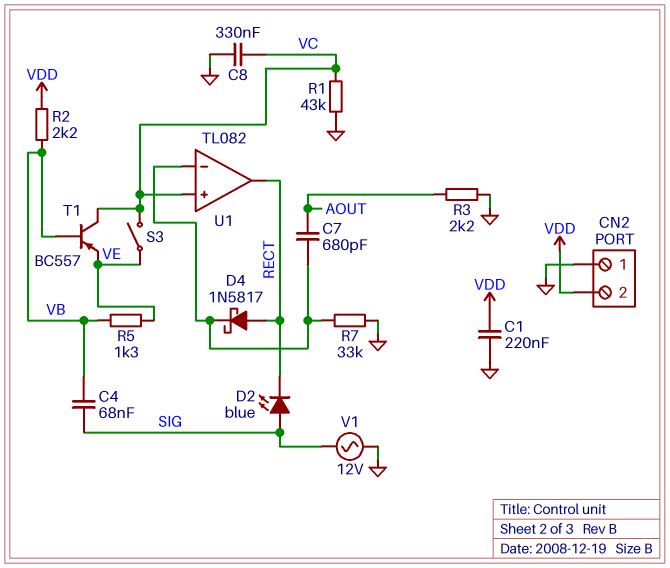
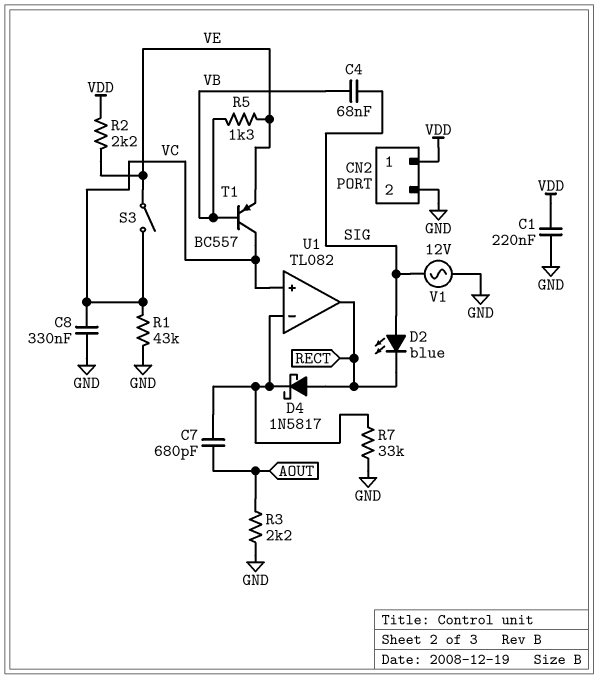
CN2 pin 1: GND -> VDD
CN2 pin 2: VDD -> GND
R2: 2.2k (VB, VDD) -> 2.2k (VDD, VE)

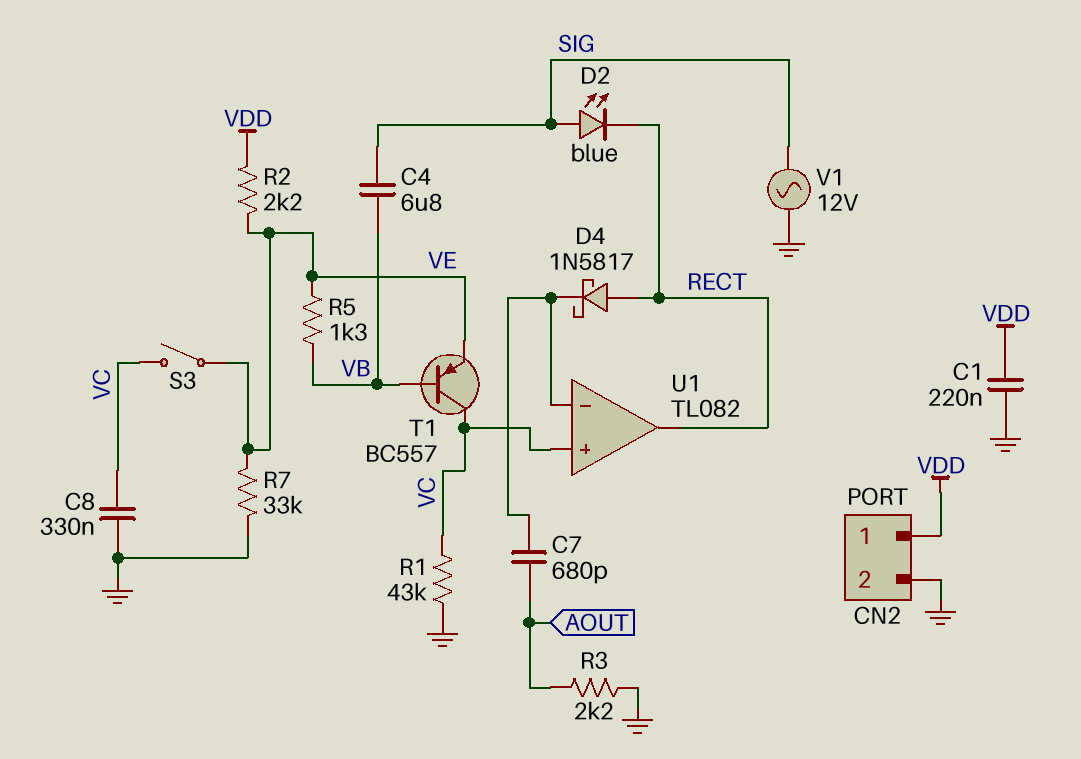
C4: 68nF (SIG, VB) -> 6.8uF (SIG, VB)
R7: 33k (GND, U1/in-) -> 33k (GND, VE)

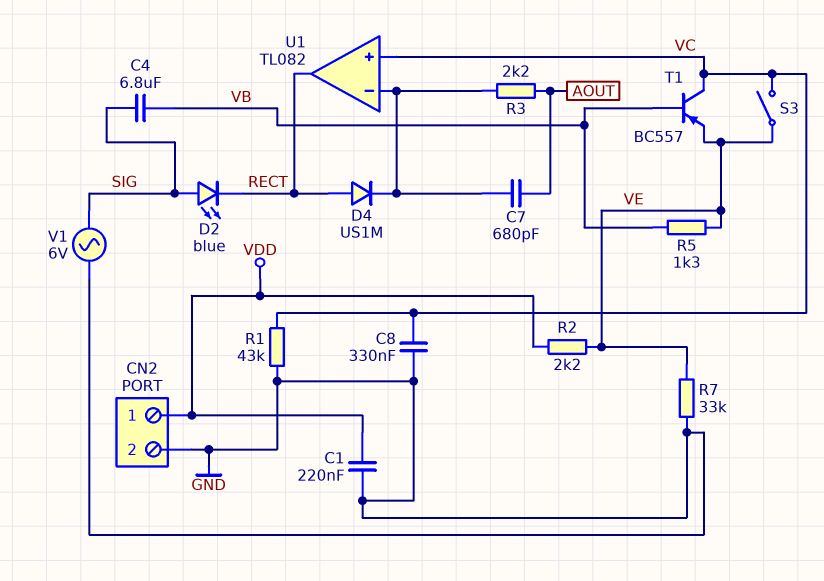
D4: schottky 1N5817 (A RECT, K U1/in-) -> diode US1M (A RECT, K U1/in-)
R3: 2.2k (AOUT, GND) -> 2.2k (AOUT, U1/in-)
V1: AC 12V (GND, SIG) -> AC 6V (GND, SIG)

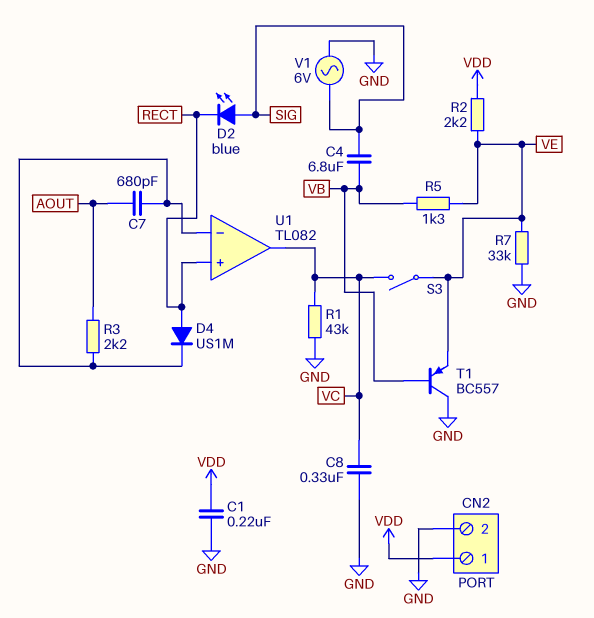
T1: PNP BC557 (B VB, C VC, E VE) -> PNP BC557 (B VB, C GND, E VE)
U1 pin in+: VC -> RECT
U1 pin out: RECT -> VC

